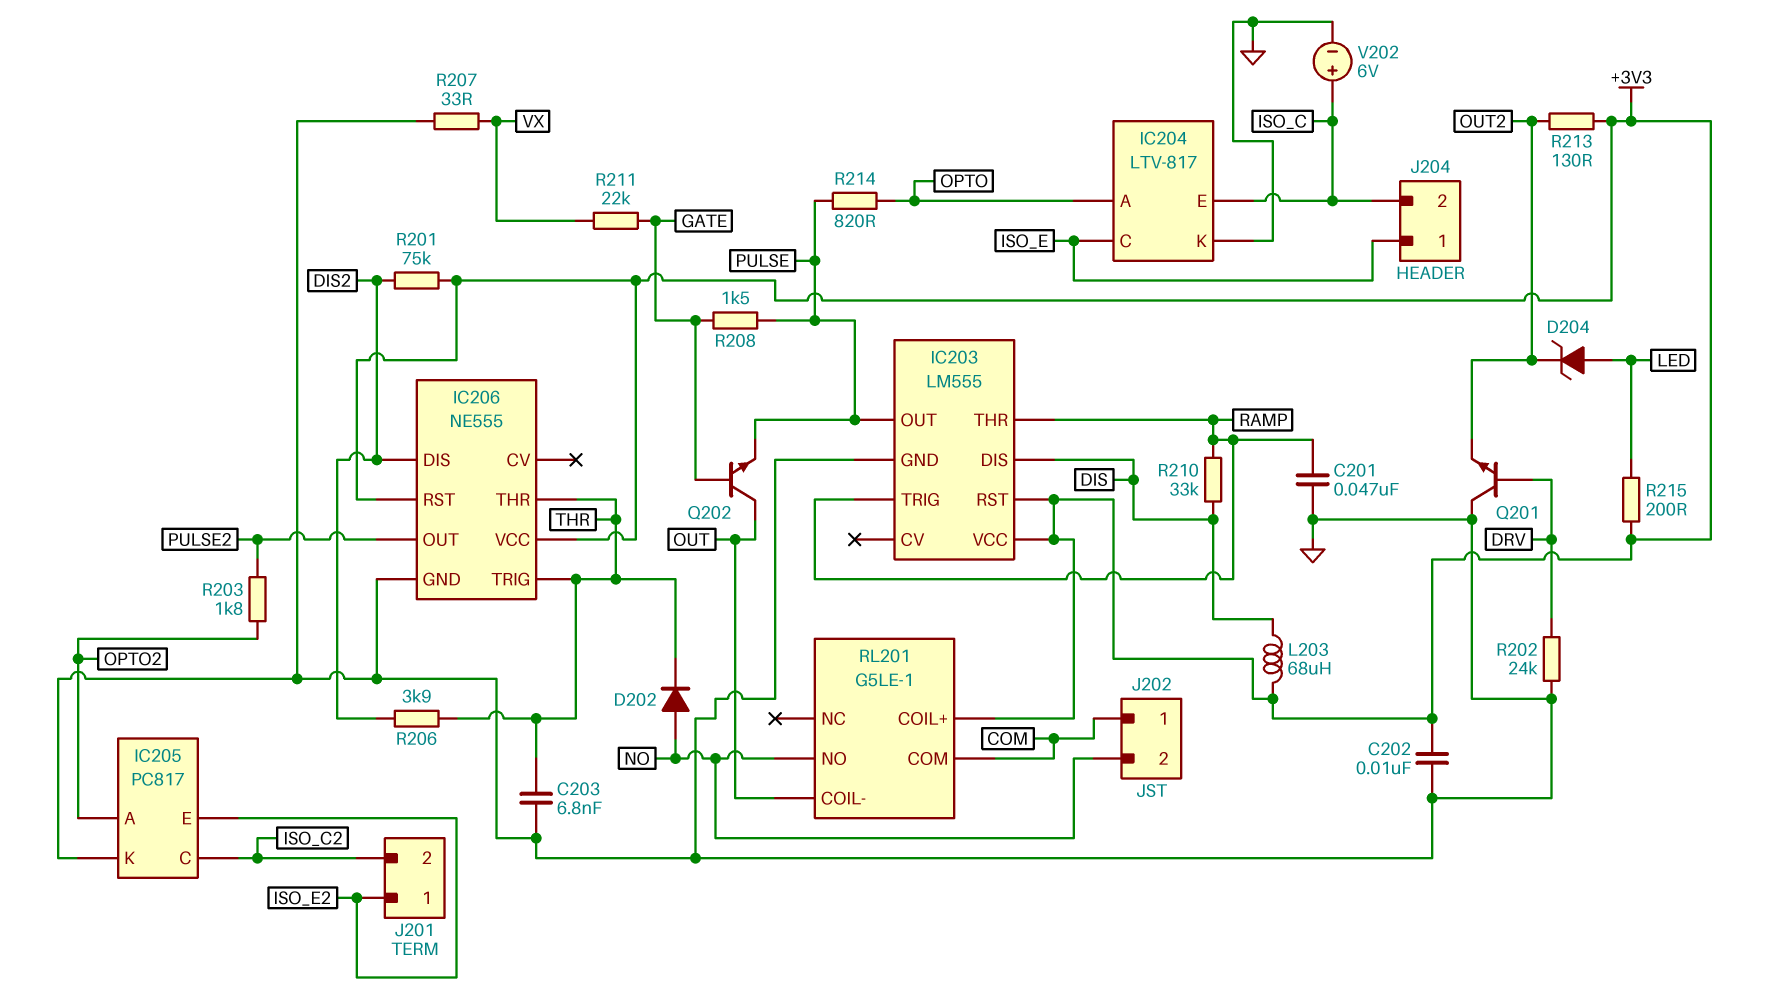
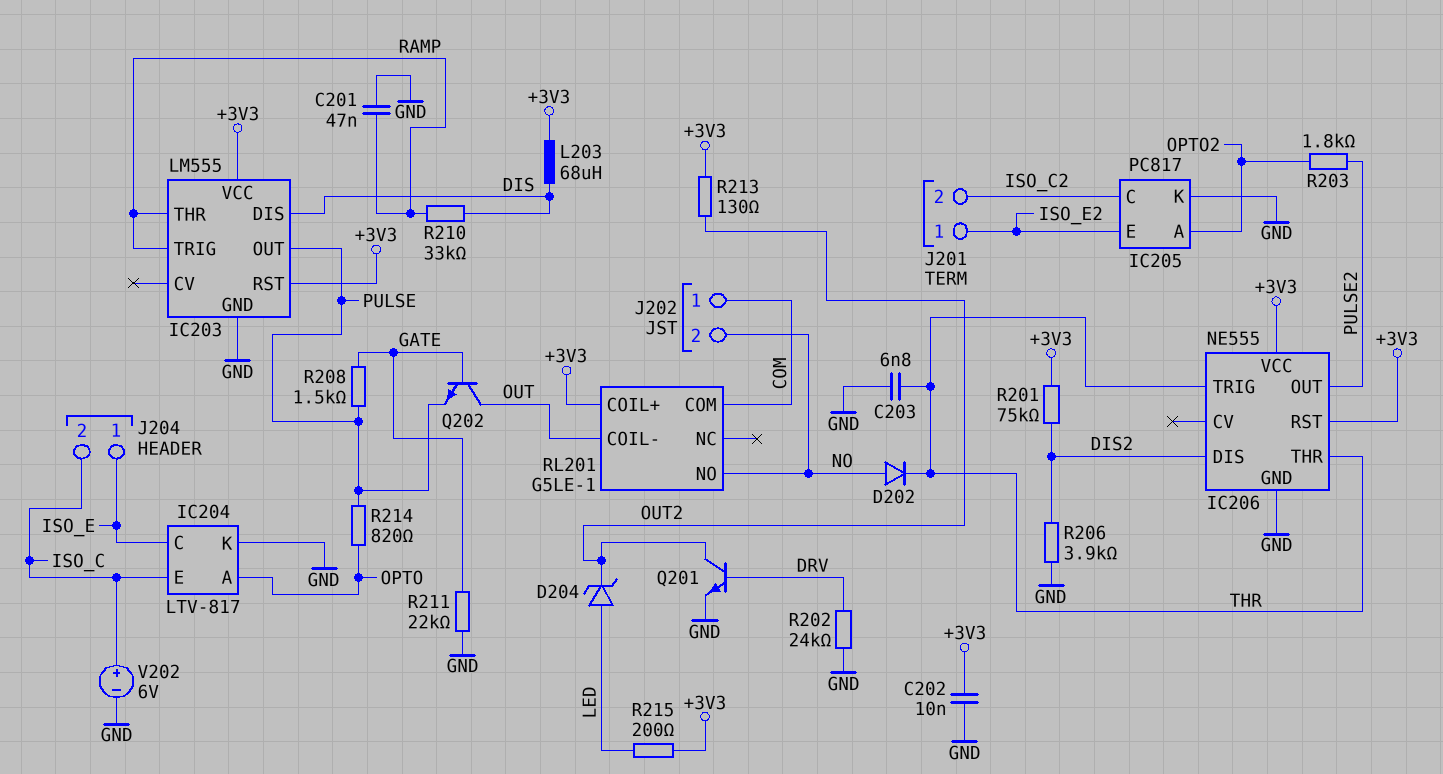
Q201: NPN (B DRV, C GND, E OUT2) -> NPN (B DRV, C OUT2, E GND)
R206: 3.9k (DIS2, THR) -> 3.9k (DIS2, GND)
R207: 33 (GND, VX) -> none
R211: 22k (GATE, VX) -> 22k (GATE, GND)

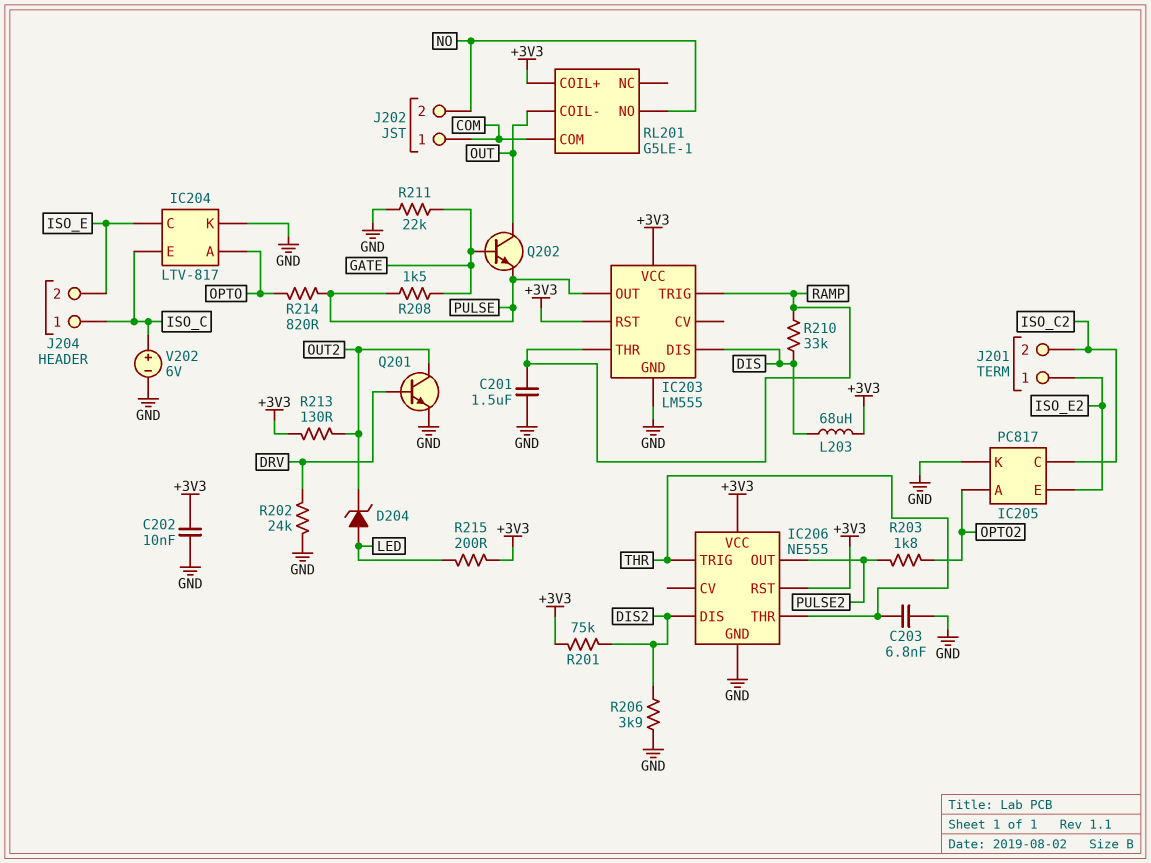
C201: 47nF (GND, RAMP) -> 1.5uF (GND, RAMP)
D202: diode (A NO, K THR) -> none
J204 pin 1: ISO_E -> ISO_C
J204 pin 2: ISO_C -> ISO_E

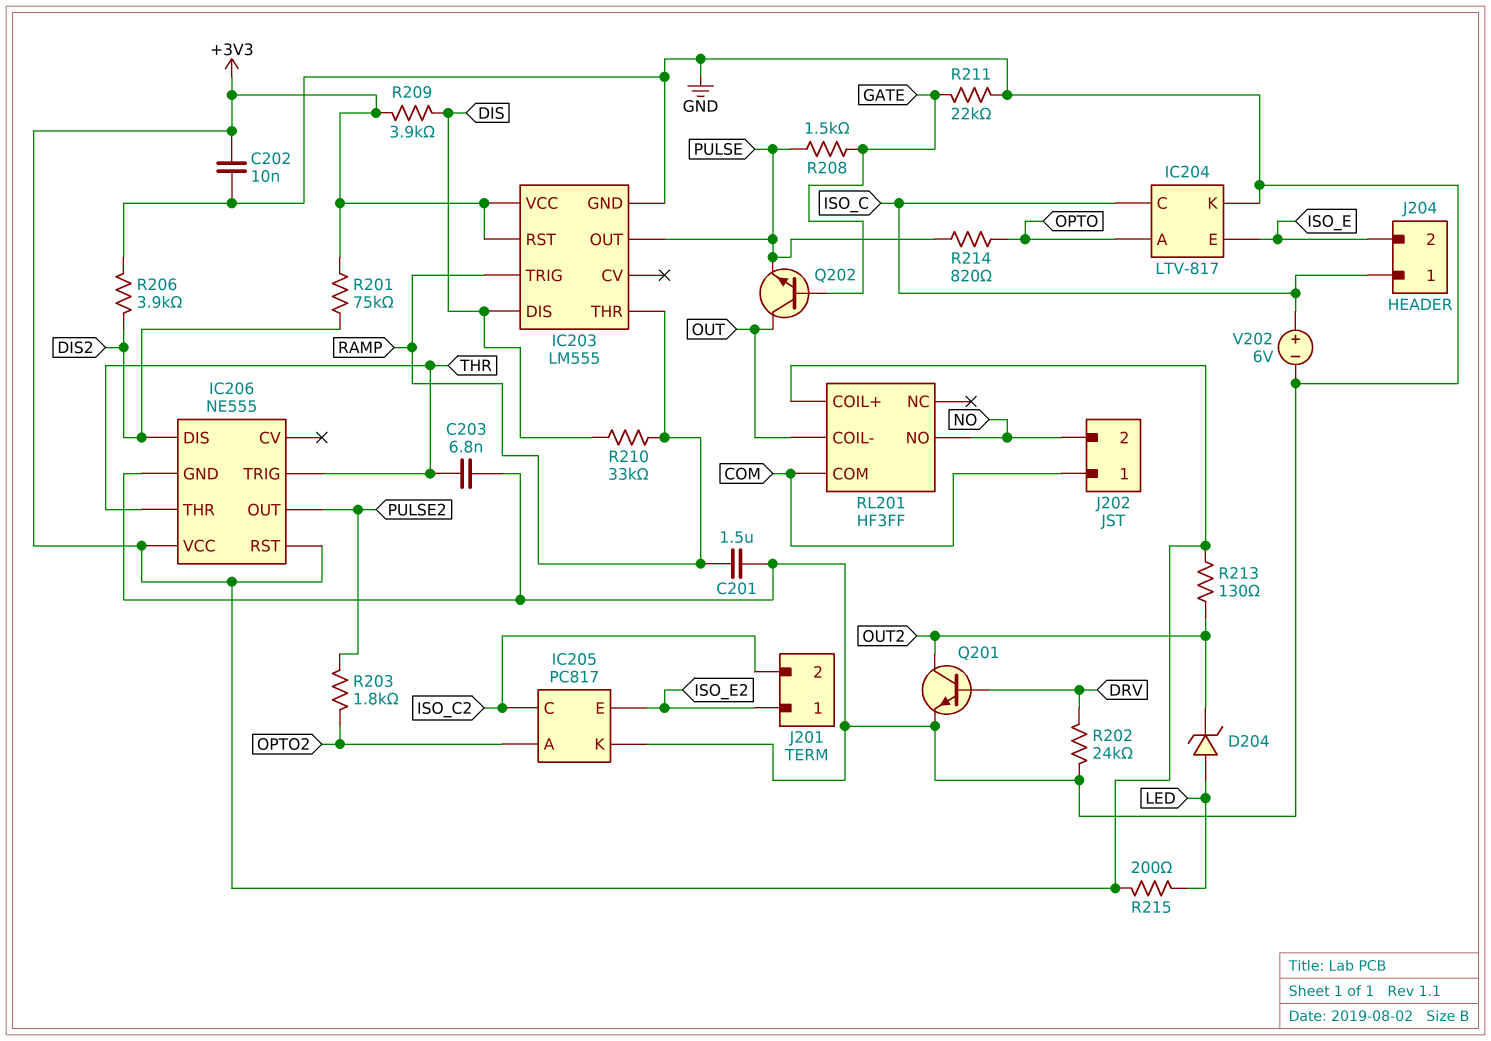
IC204 pin C: ISO_E -> ISO_C
IC204 pin E: ISO_C -> ISO_E
L203: 68uH (+3V3, DIS) -> none
R209: none -> 3.9k (+3V3, DIS)
RL201: G5LE-1 -> HF3FF

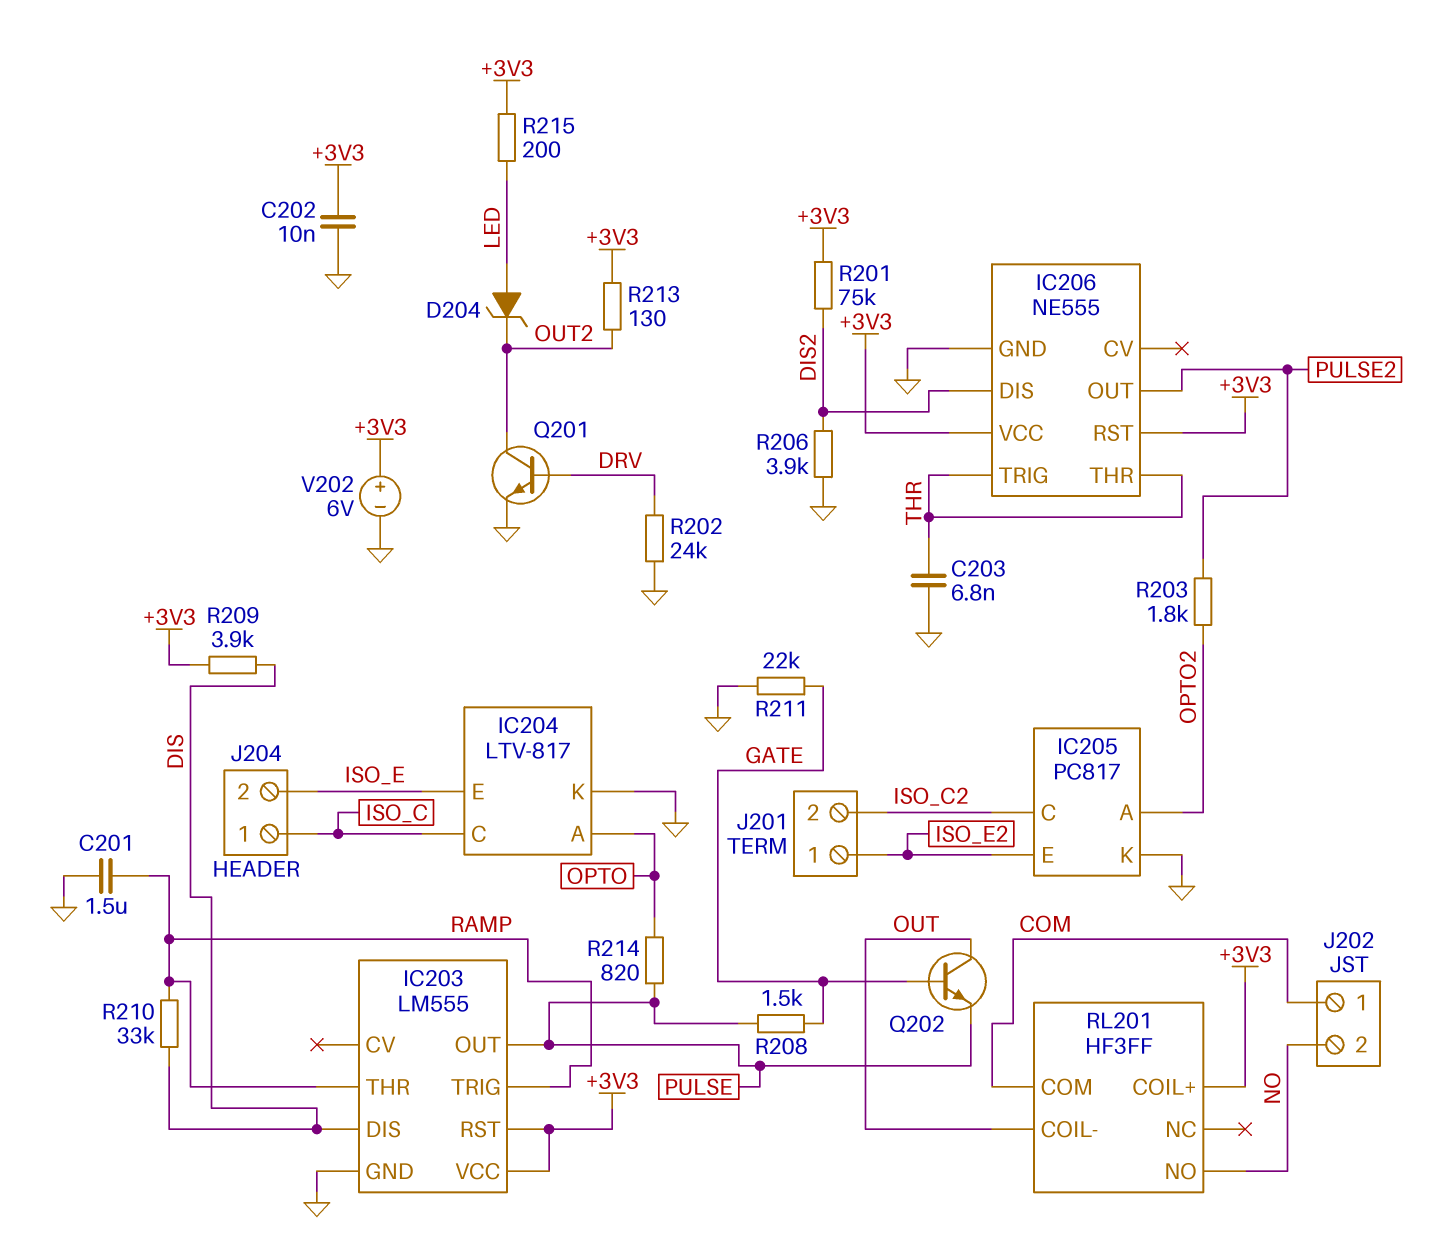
V202: 6V (plus ISO_C, minus GND) -> 6V (plus +3V3, minus GND)

